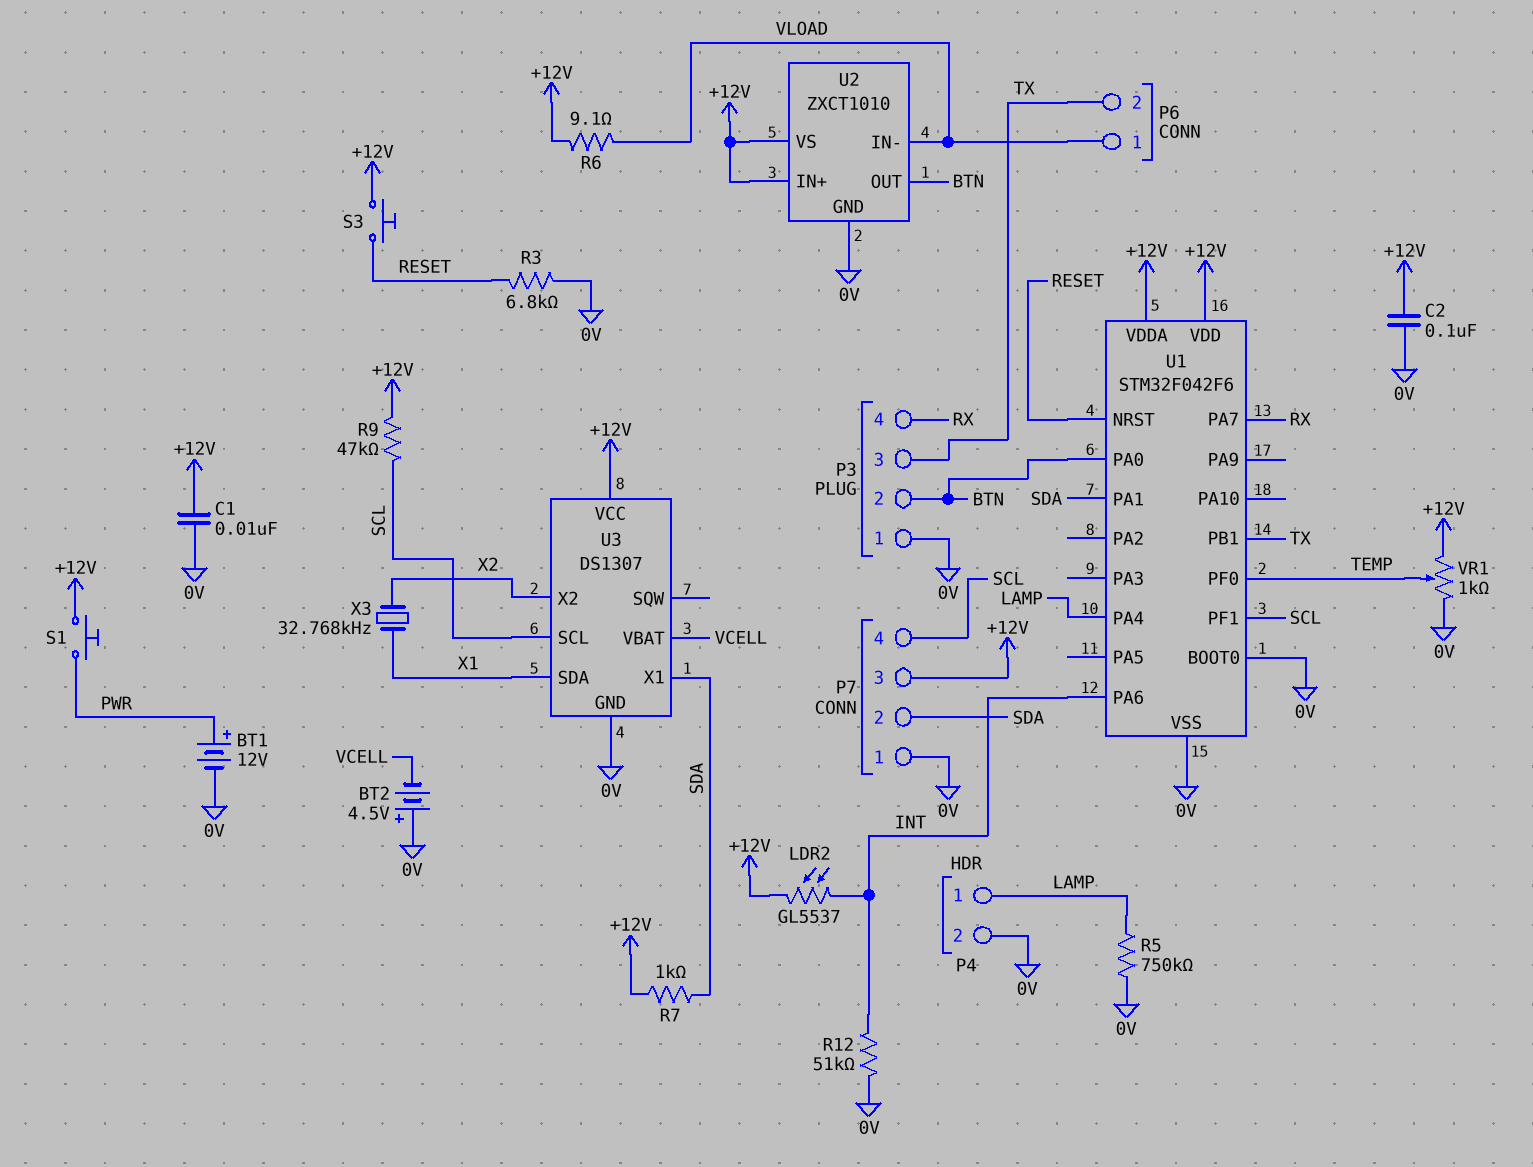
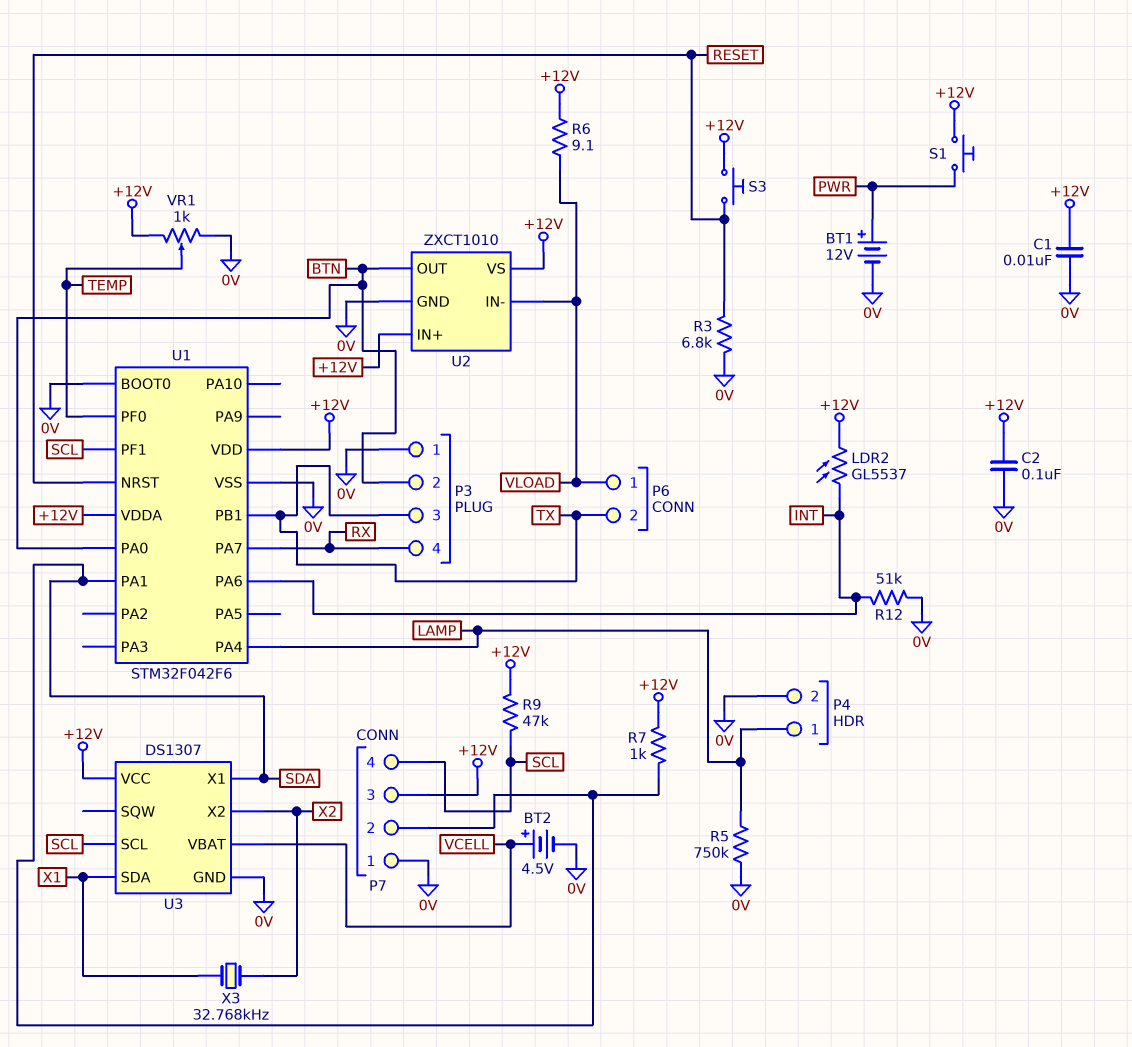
BT2: 4.5V (plus 0V, minus VCELL) -> 4.5V (plus VCELL, minus 0V)

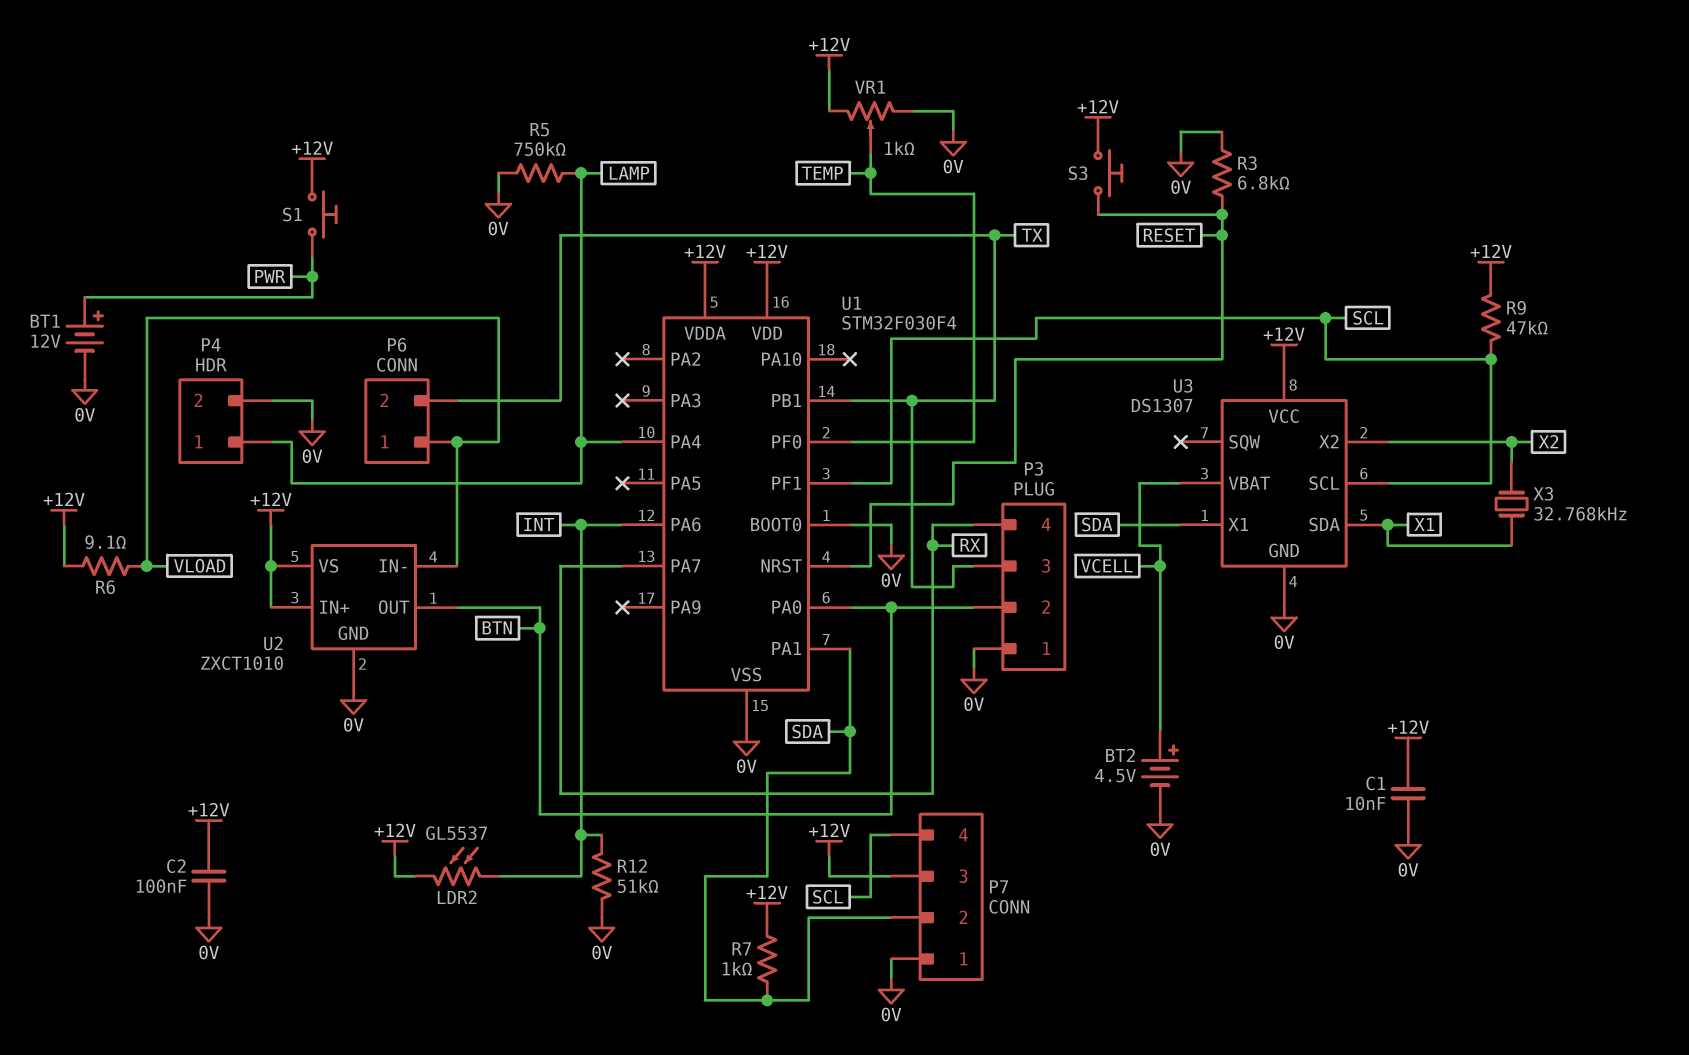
U1: STM32F042F6 -> STM32F030F4

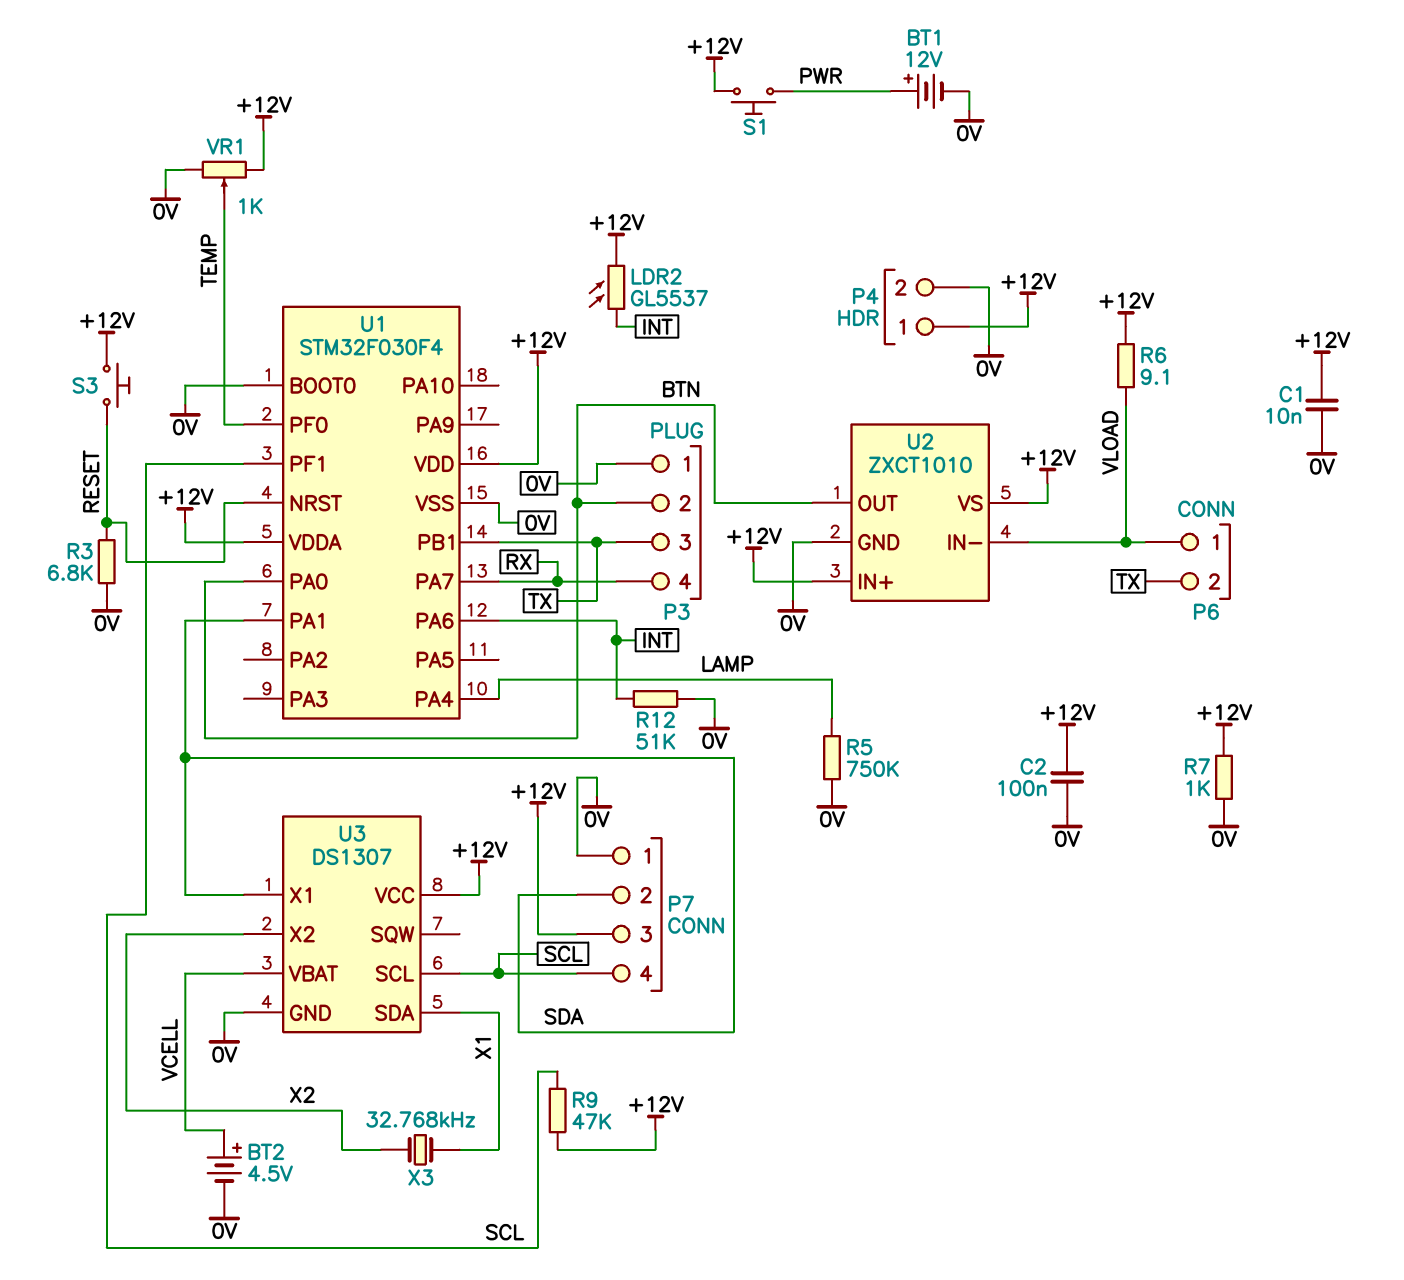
P4 pin 1: LAMP -> +12V
R7: 1k (+12V, SDA) -> 1k (+12V, 0V)

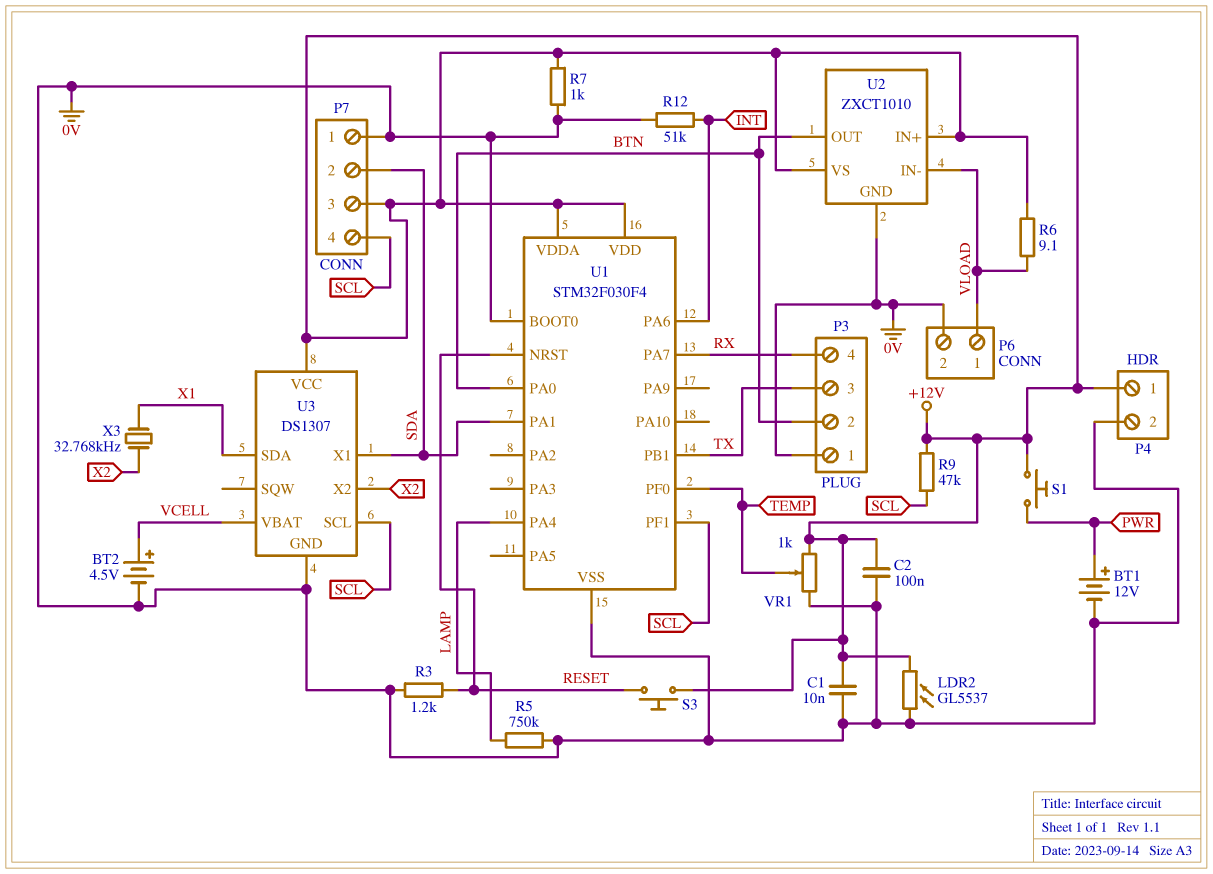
LDR2: GL5537 (+12V, INT) -> GL5537 (+12V, 0V)
P6 pin 2: TX -> 0V
R3: 6.8k (0V, RESET) -> 1.2k (0V, RESET)

